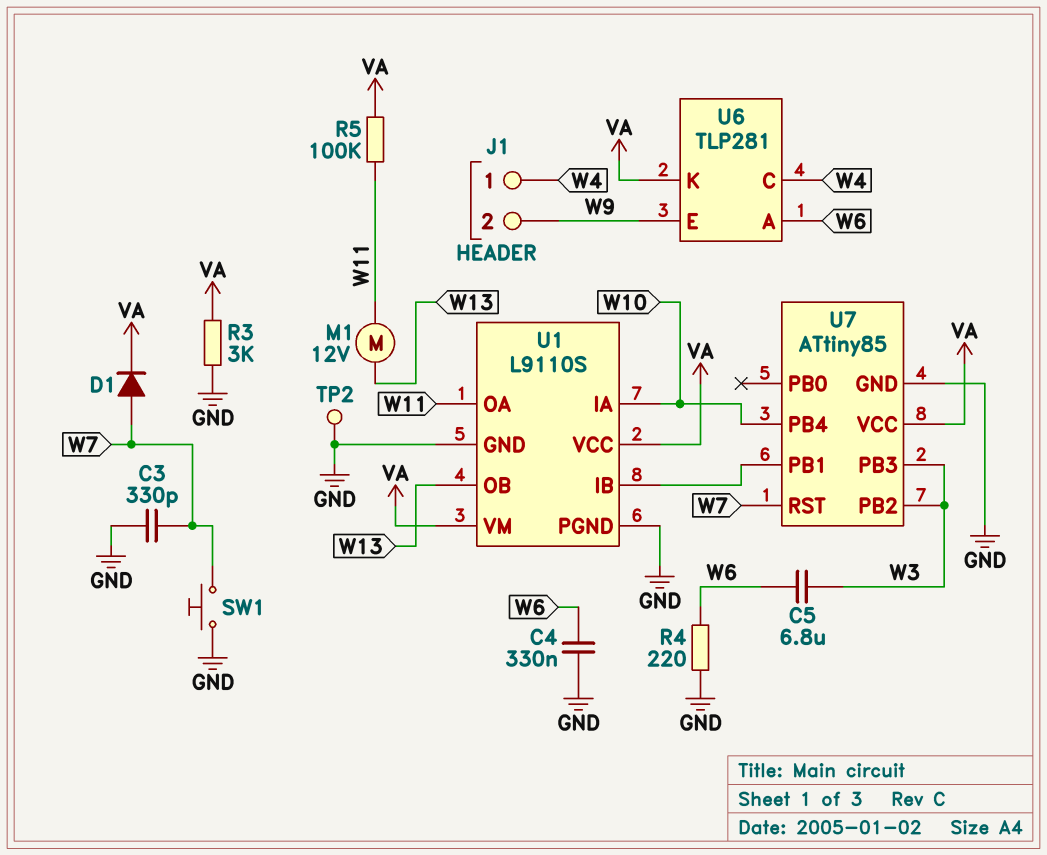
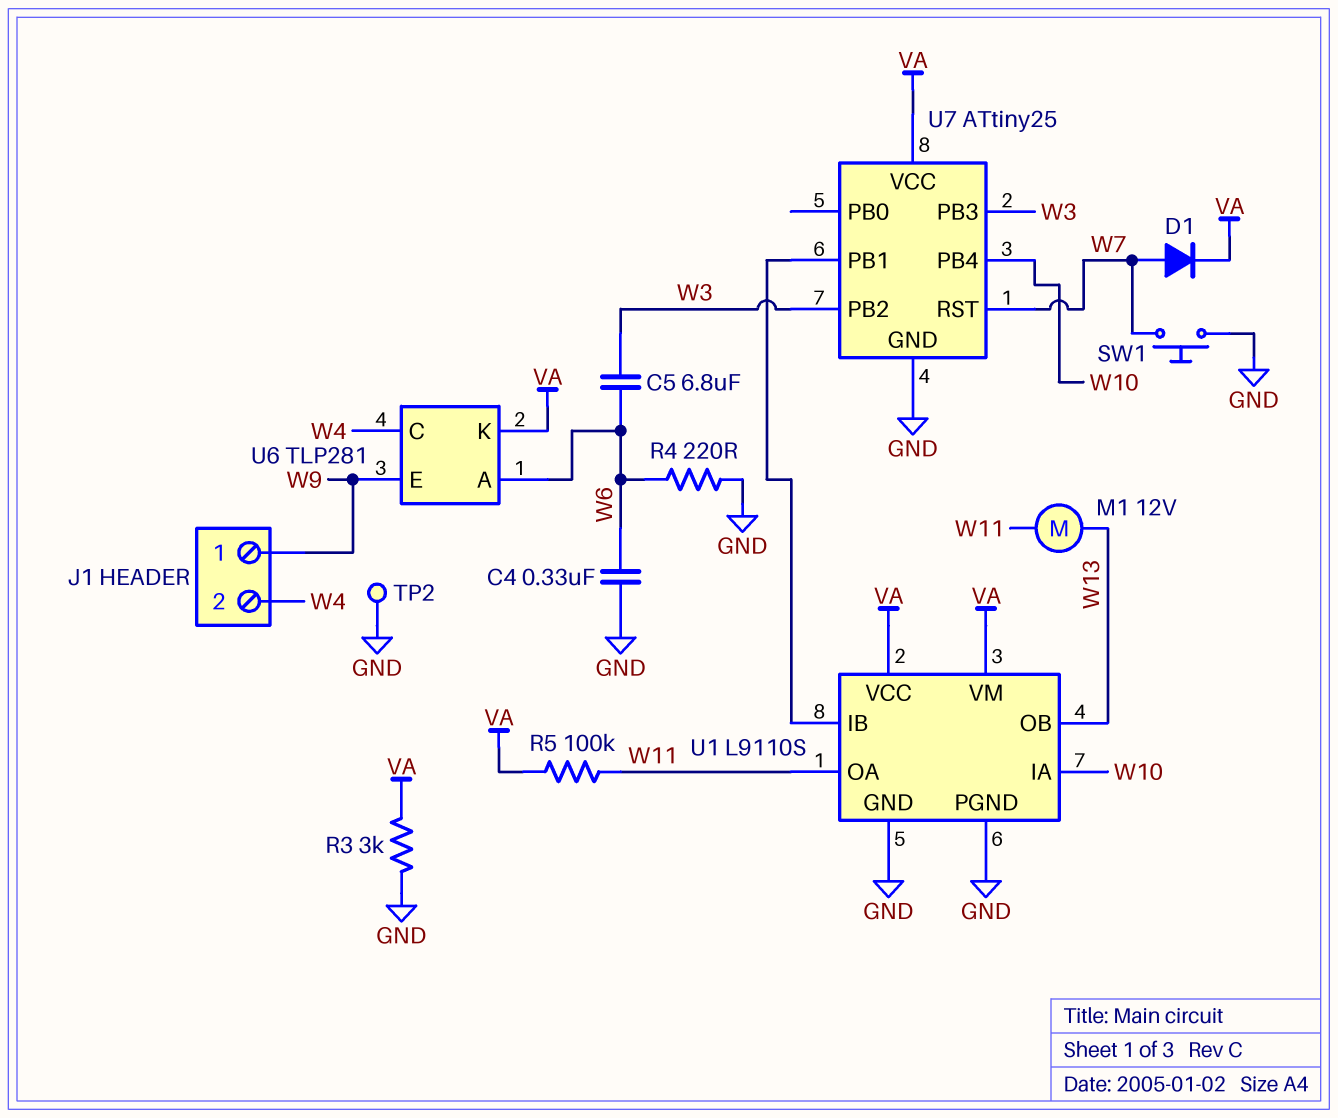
C3: 330pF (GND, W7) -> none
J1 pin 1: W4 -> W9
J1 pin 2: W9 -> W4
U7: ATtiny85 -> ATtiny25

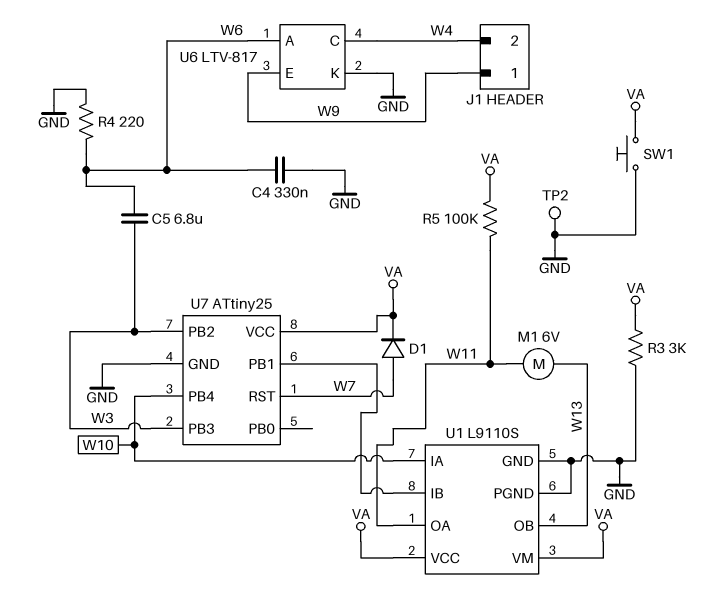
M1: motor 12V (W11, W13) -> motor 6V (W11, W13)
SW1: button (GND, W7) -> button (GND, VA)
U6: TLP281 -> LTV-817
U6 pin K: VA -> GND

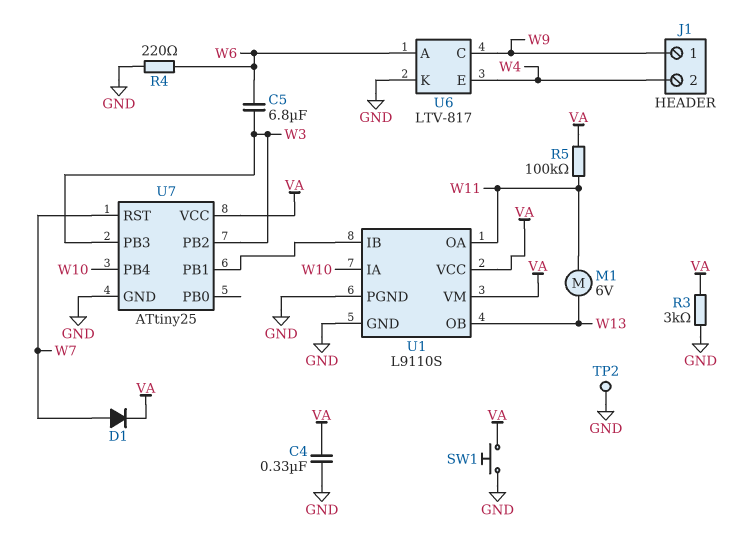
C4: 330nF (GND, W6) -> 330nF (GND, VA)
U6 pin C: W4 -> W9
U6 pin E: W9 -> W4

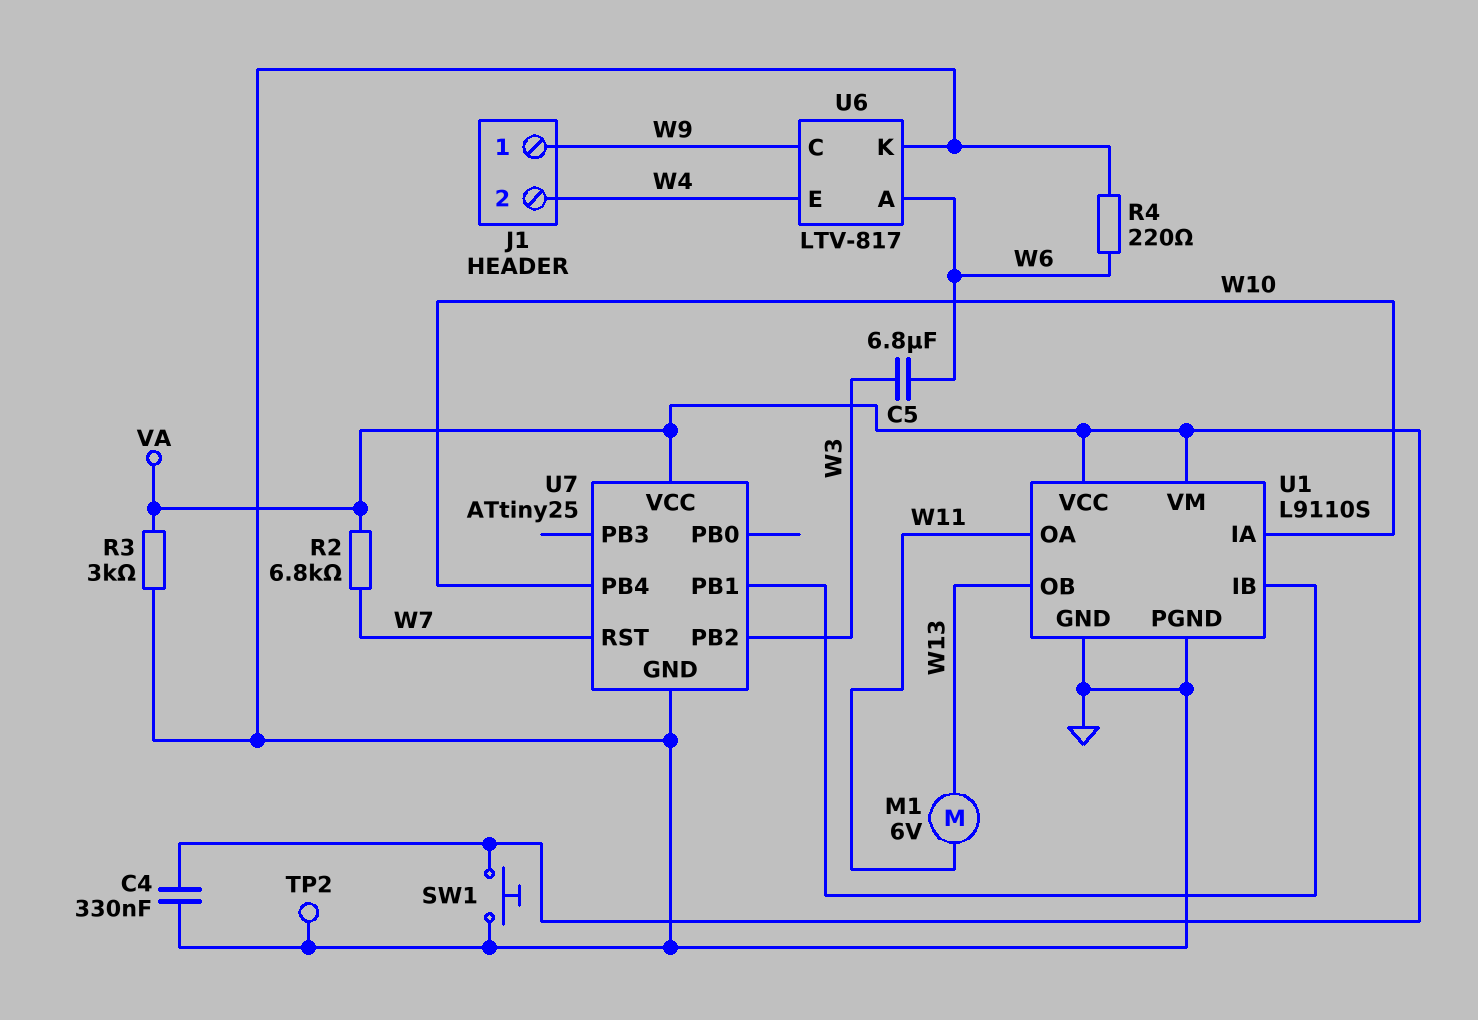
D1: diode (A W7, K VA) -> none
R2: none -> 6.8k (VA, W7)
R5: 100k (VA, W11) -> none
U7 pin PB3: W3 -> none

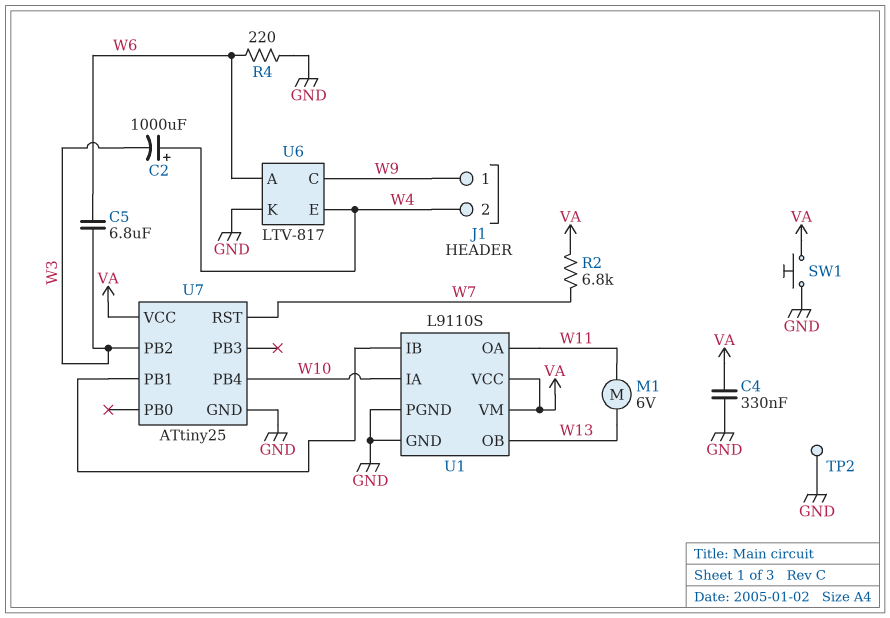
C2: none -> 1000uF (plus W4, minus W3)
R3: 3k (GND, VA) -> none

